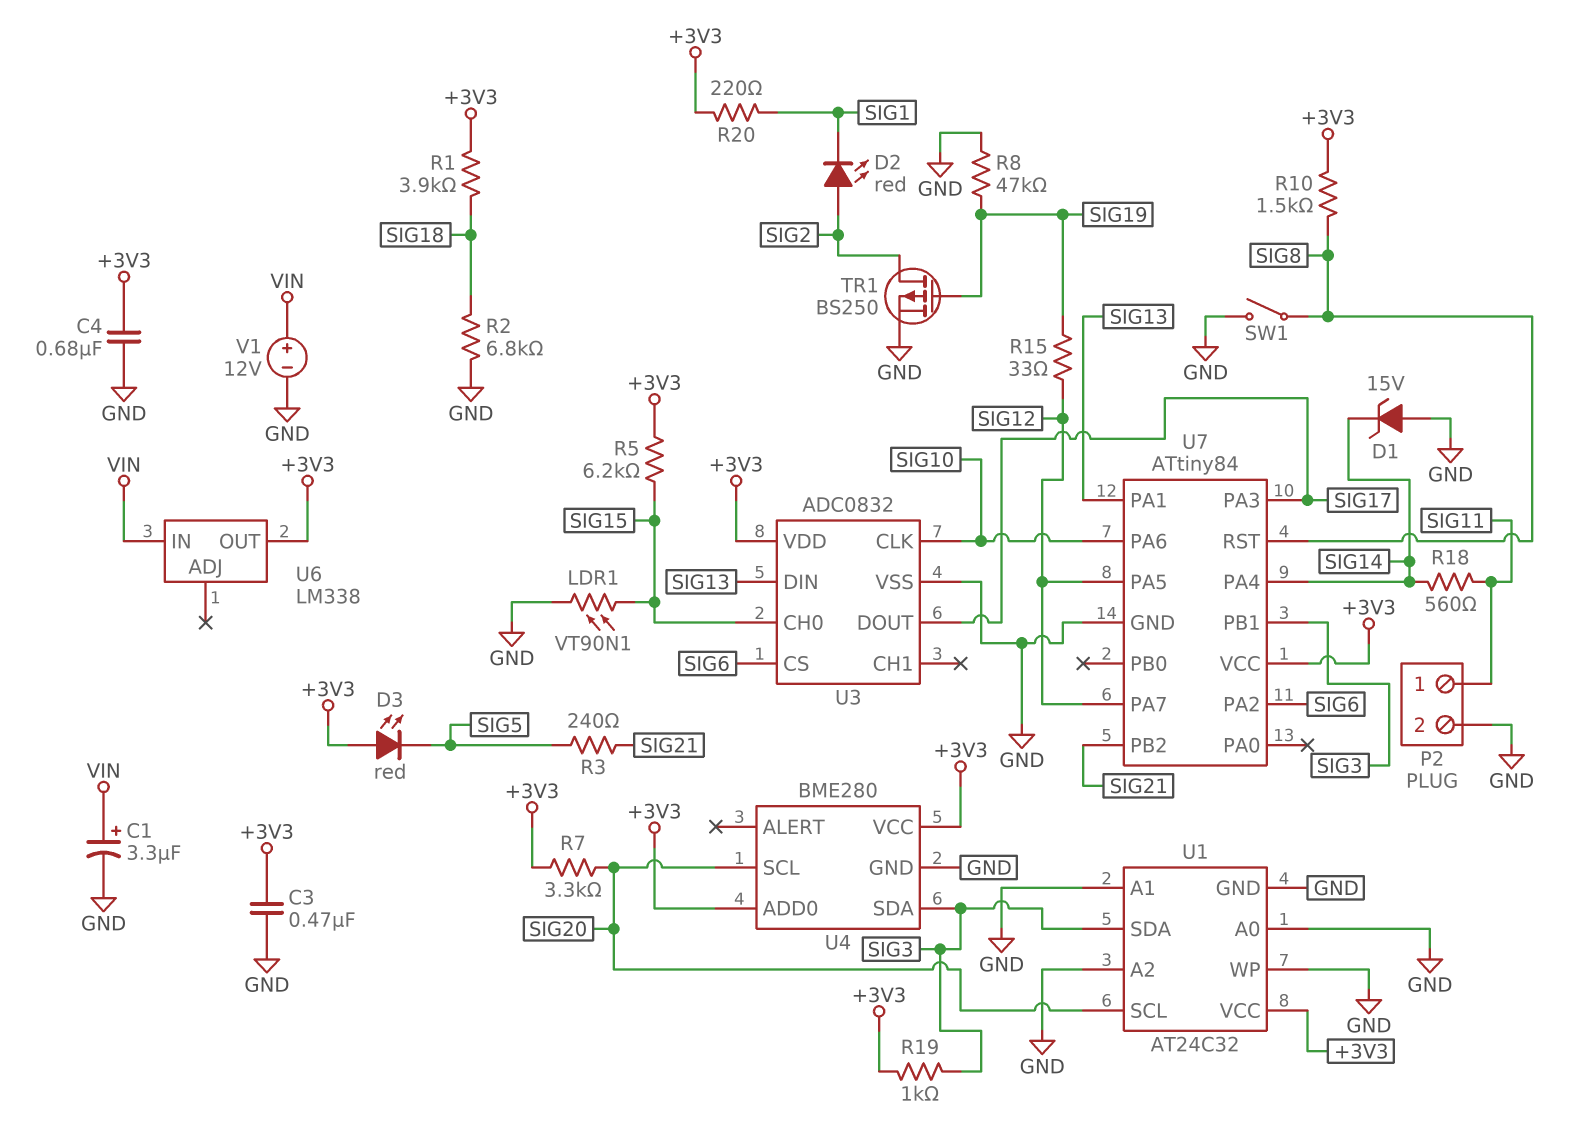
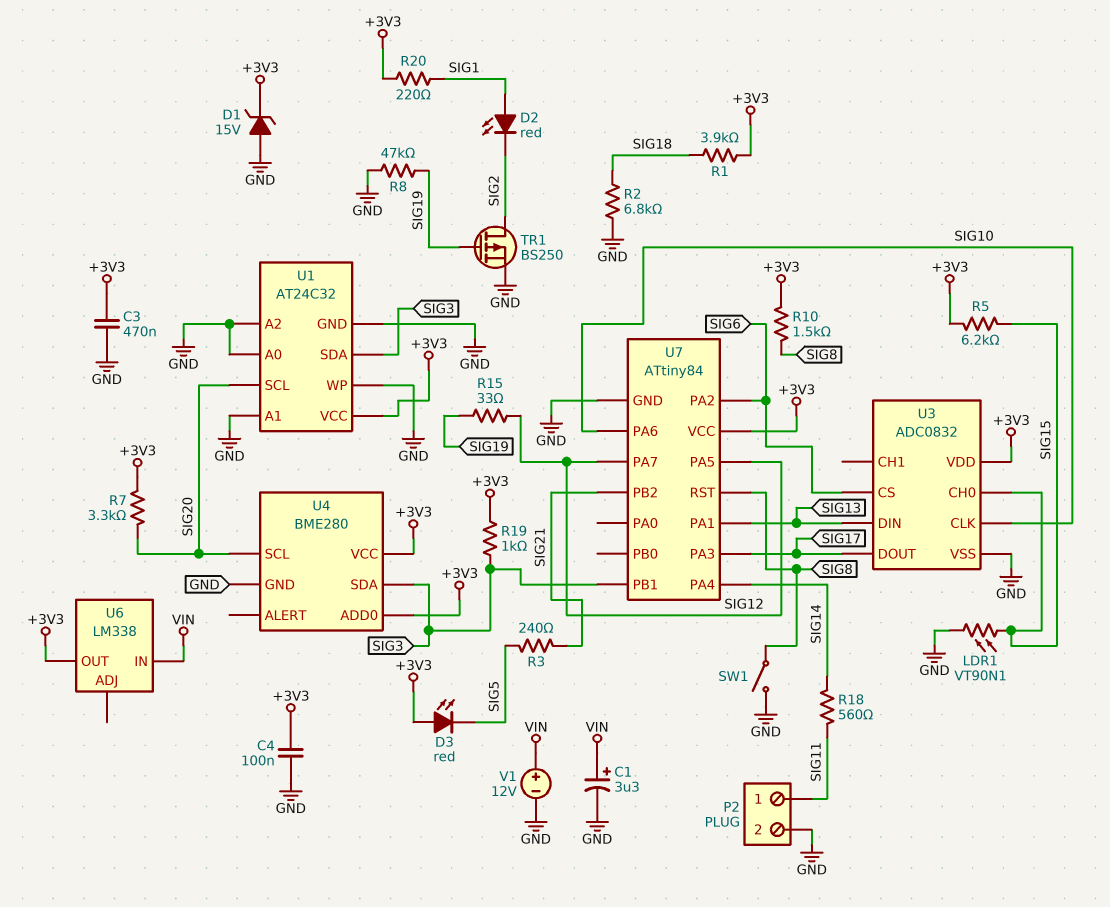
C4: 680nF (+3V3, GND) -> 100nF (+3V3, GND)
D1: zener 15V (A GND, K SIG14) -> zener 15V (A GND, K +3V3)
D2: LED red (A SIG2, K SIG1) -> LED red (A SIG1, K SIG2)

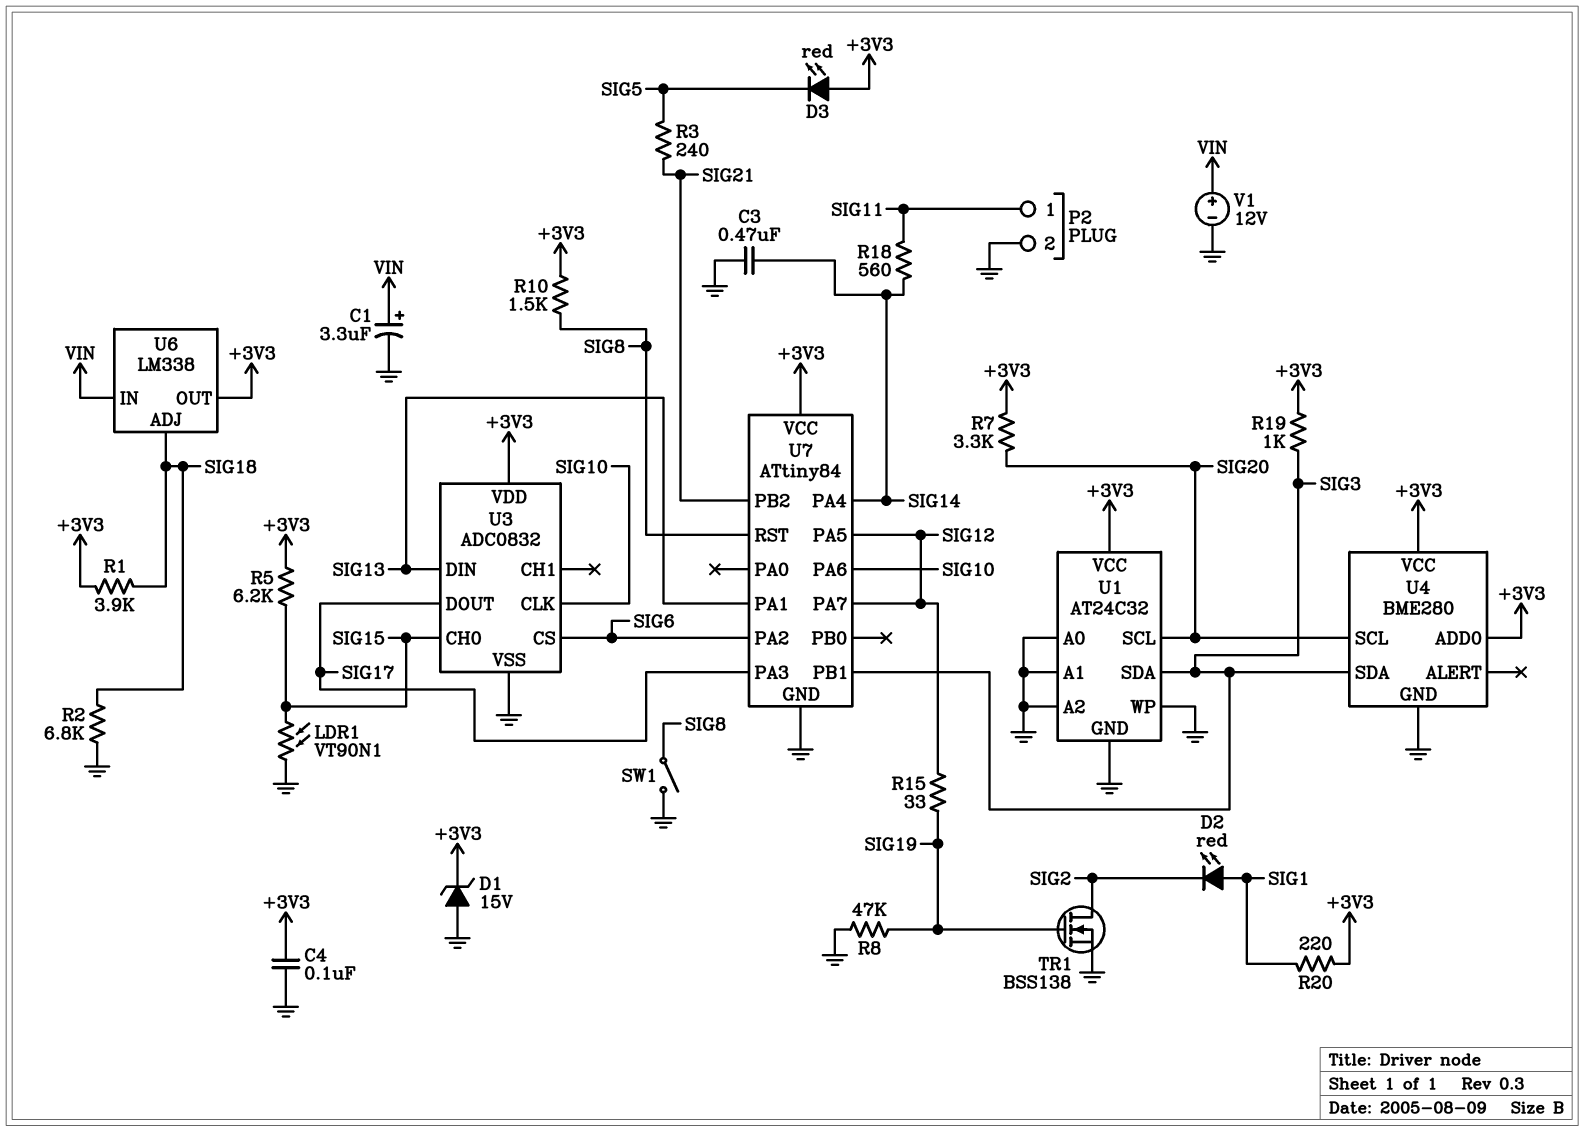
C3: 470nF (+3V3, GND) -> 470nF (GND, SIG14)
TR1: PMOS BS250 (G SIG19, D SIG2, S GND) -> NMOS BSS138 (G SIG19, D SIG2, S GND)
U6 pin ADJ: none -> SIG18

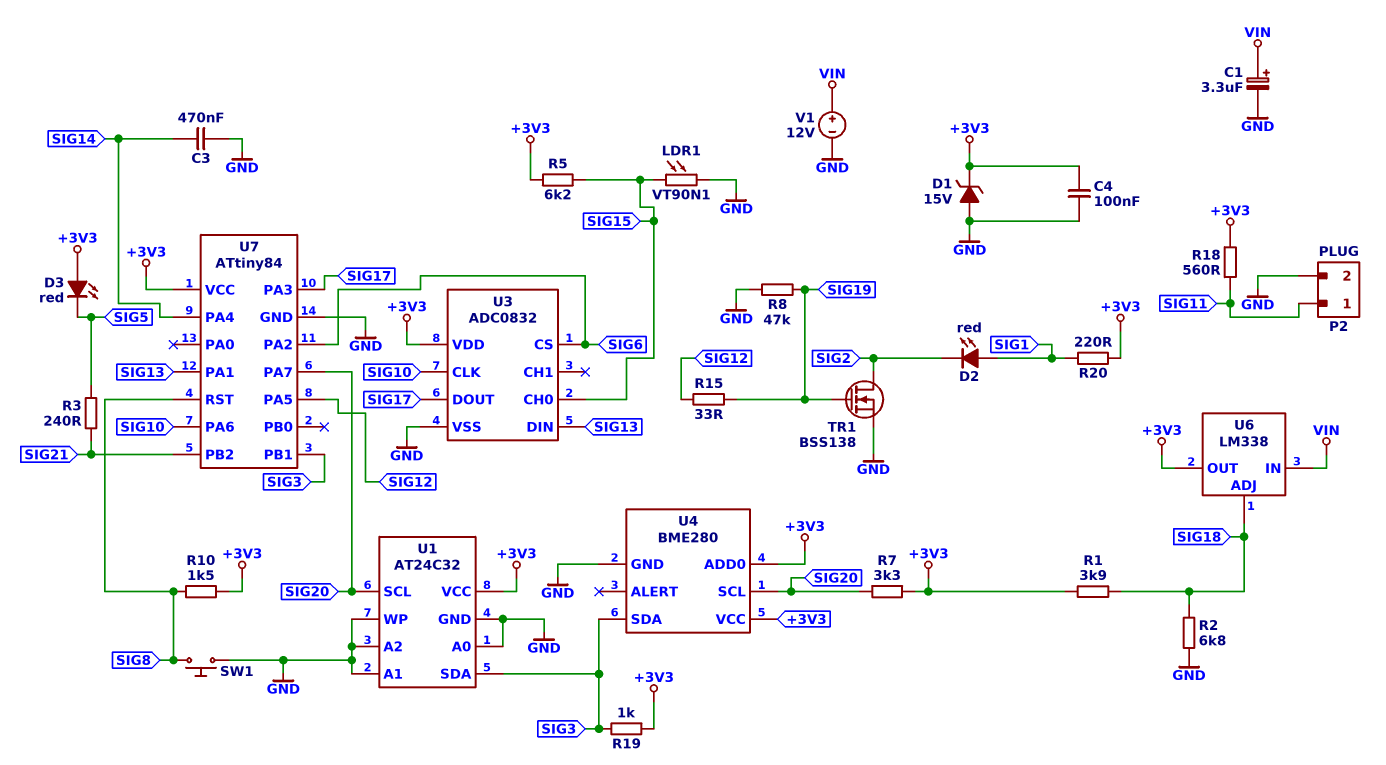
R18: 560 (SIG11, SIG14) -> 560 (+3V3, SIG11)
SW1: switch (GND, SIG8) -> button (GND, SIG8)
U7 pin PA7: SIG12 -> SIG20

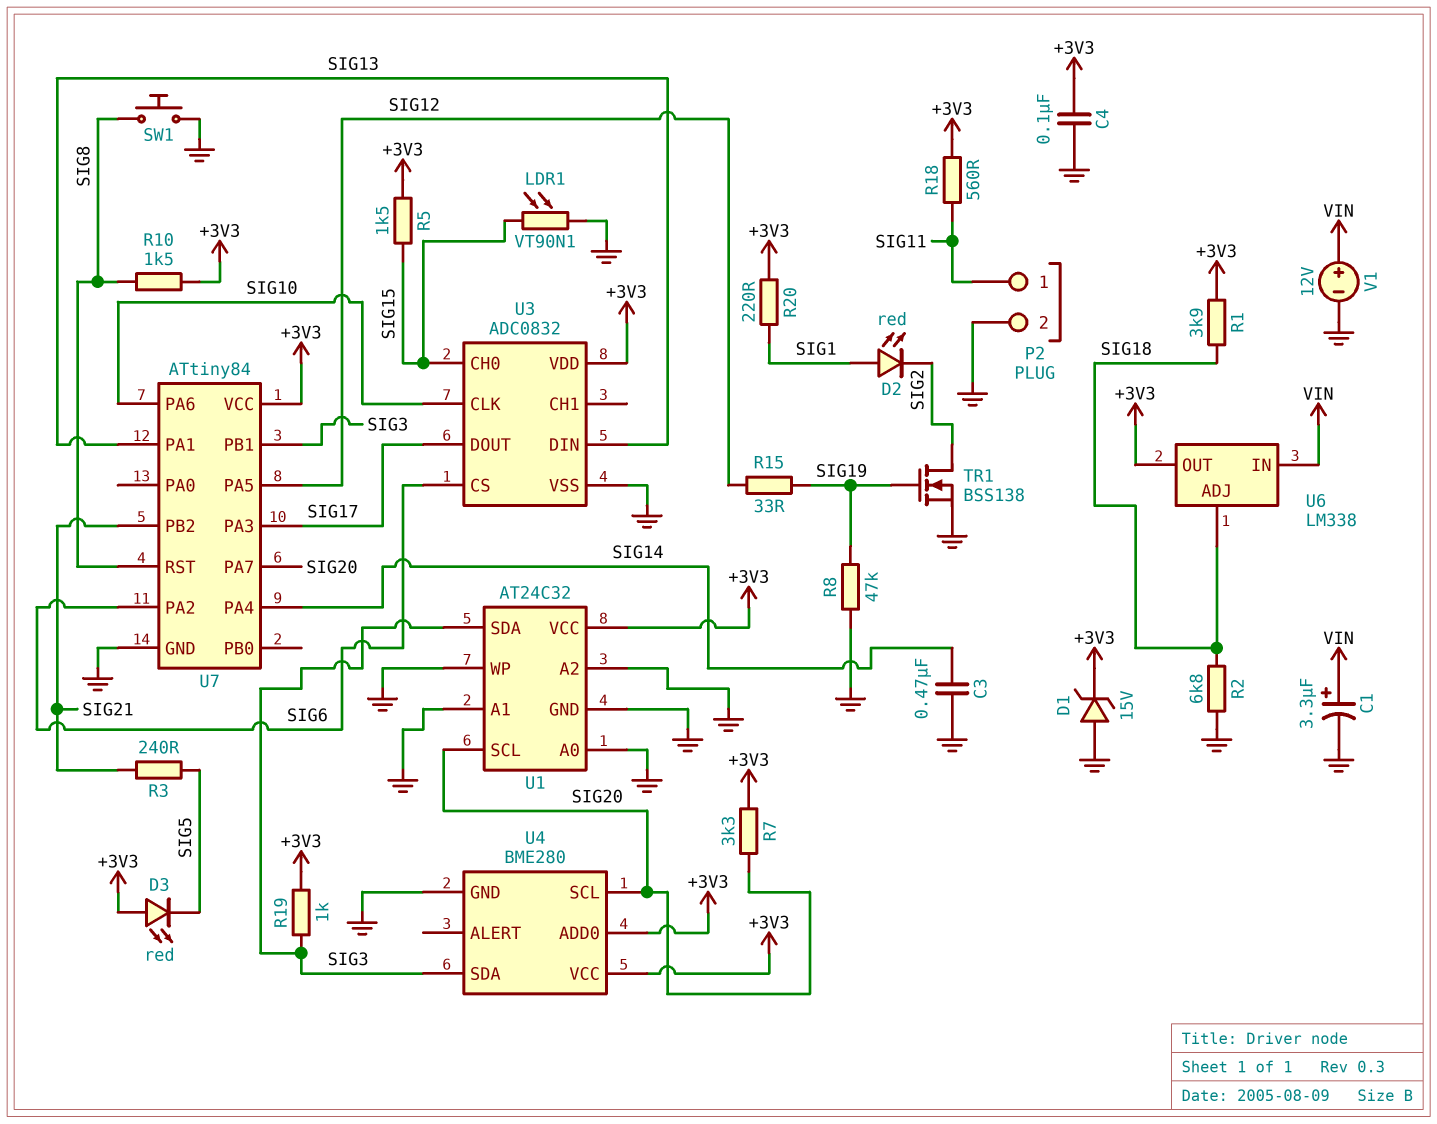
R5: 6.2k (+3V3, SIG15) -> 1.5k (+3V3, SIG15)

